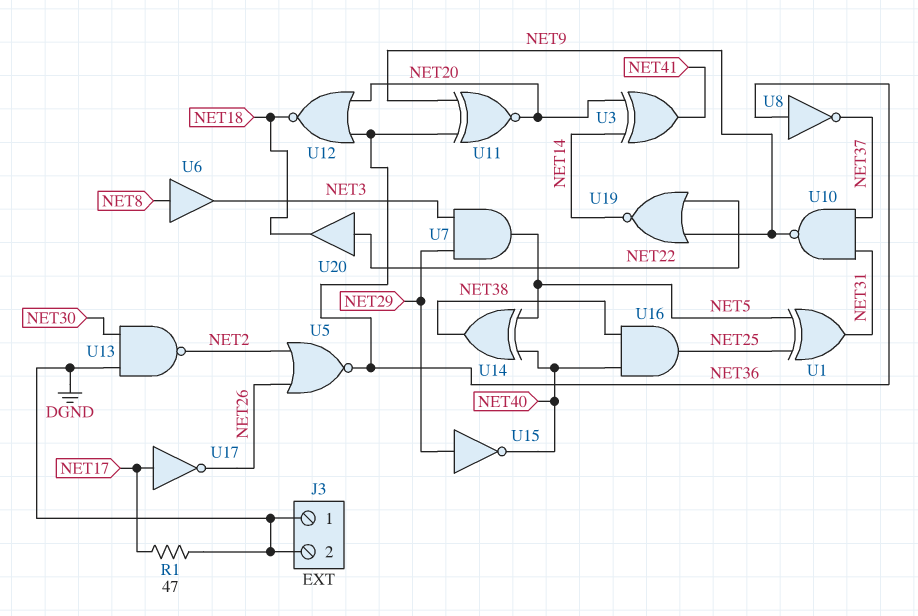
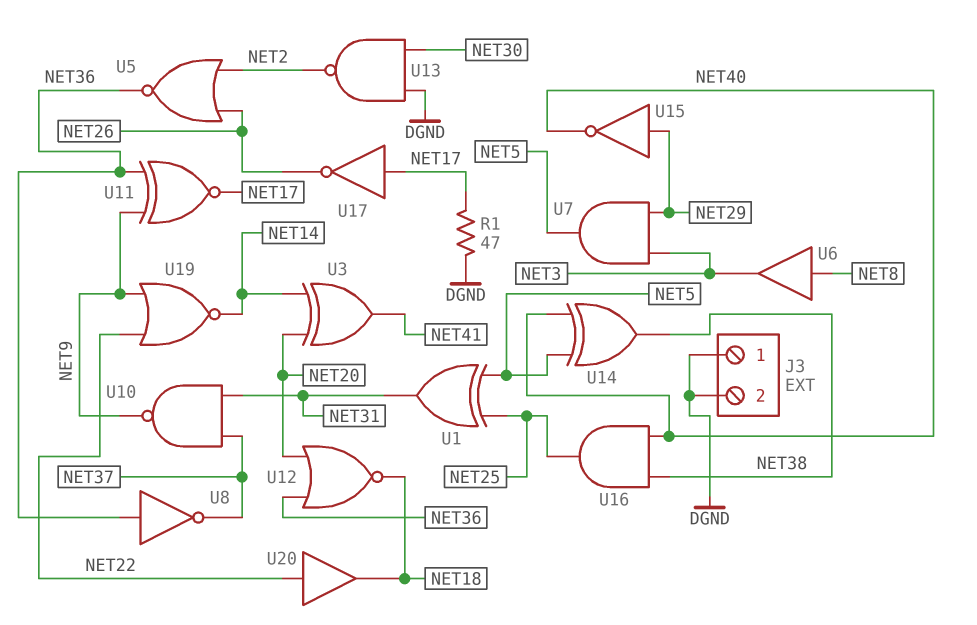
U11: XNOR (in NET9, in NET36, out NET20) -> XNOR (in NET9, in NET36, out NET17)

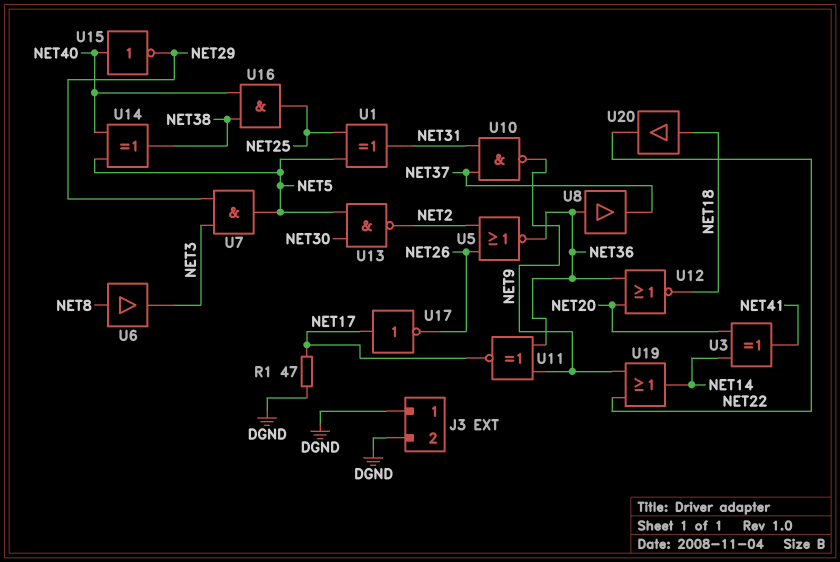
U8: NOT (in NET36, out NET37) -> buffer (in NET36, out NET37)
U13: NAND (in DGND, in NET30, out NET2) -> NAND (in NET5, in NET30, out NET2)
U15: NOT (in NET29, out NET40) -> NOT (in NET40, out NET29)
U19: NOR (in NET9, in NET22, out NET14) -> OR (in NET9, in NET22, out NET14)
U20: buffer (in NET22, out NET18) -> buffer (in NET18, out NET22)

